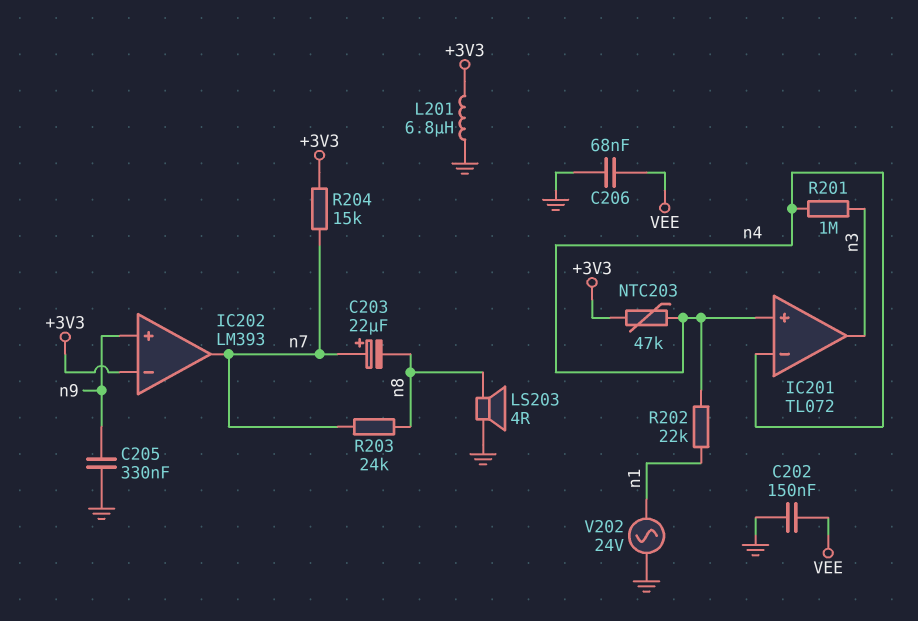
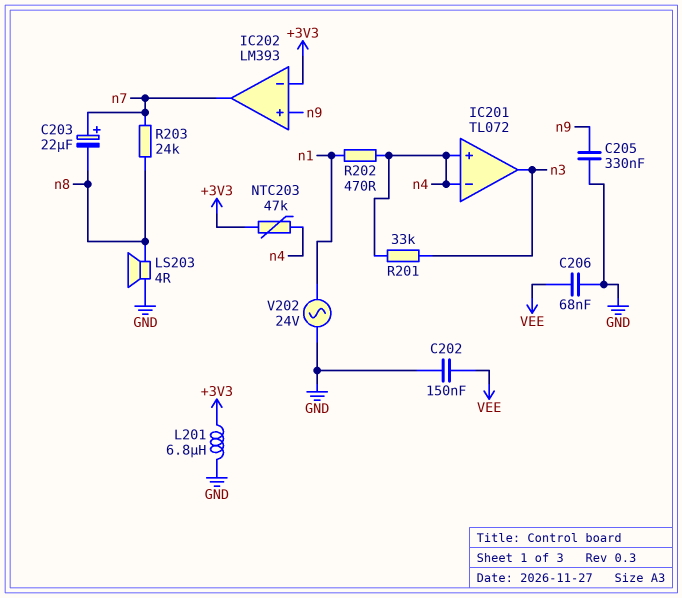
R201: 1M (n3, n4) -> 33k (n3, n4)
R202: 22k (n1, n4) -> 470 (n1, n4)
R204: 15k (+3V3, n7) -> none

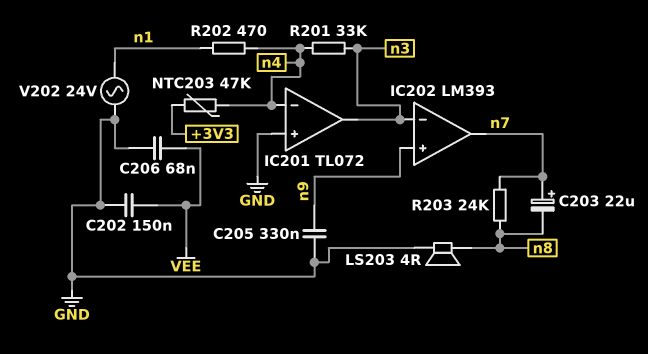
IC201 pin in+: n4 -> GND
IC202 pin in-: +3V3 -> n3
L201: 6.8uH (+3V3, GND) -> none

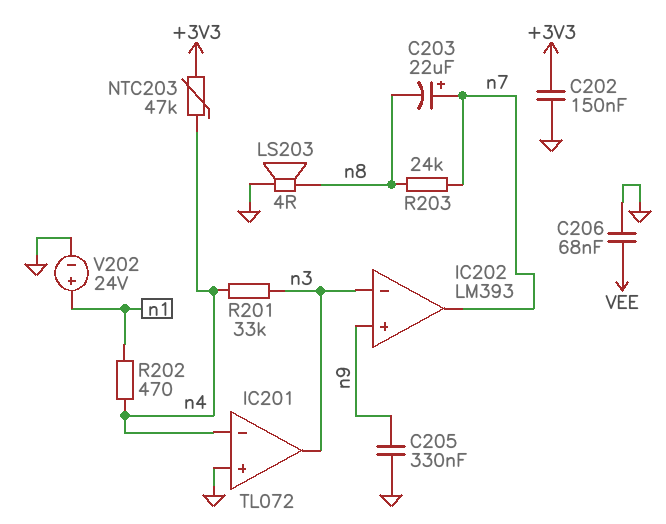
C202: 150nF (GND, VEE) -> 150nF (+3V3, GND)
V202: AC 24V (GND, n1) -> 24V (plus n1, minus GND)

